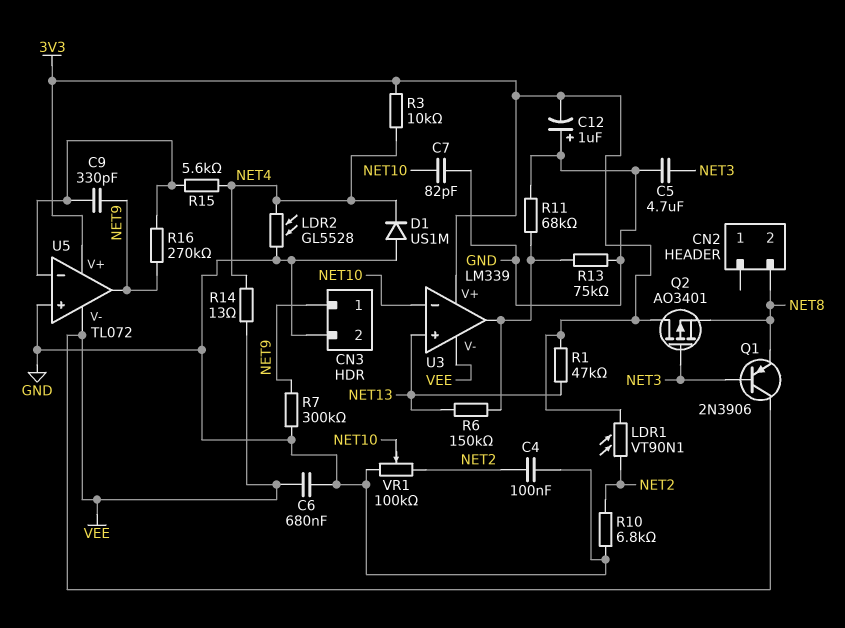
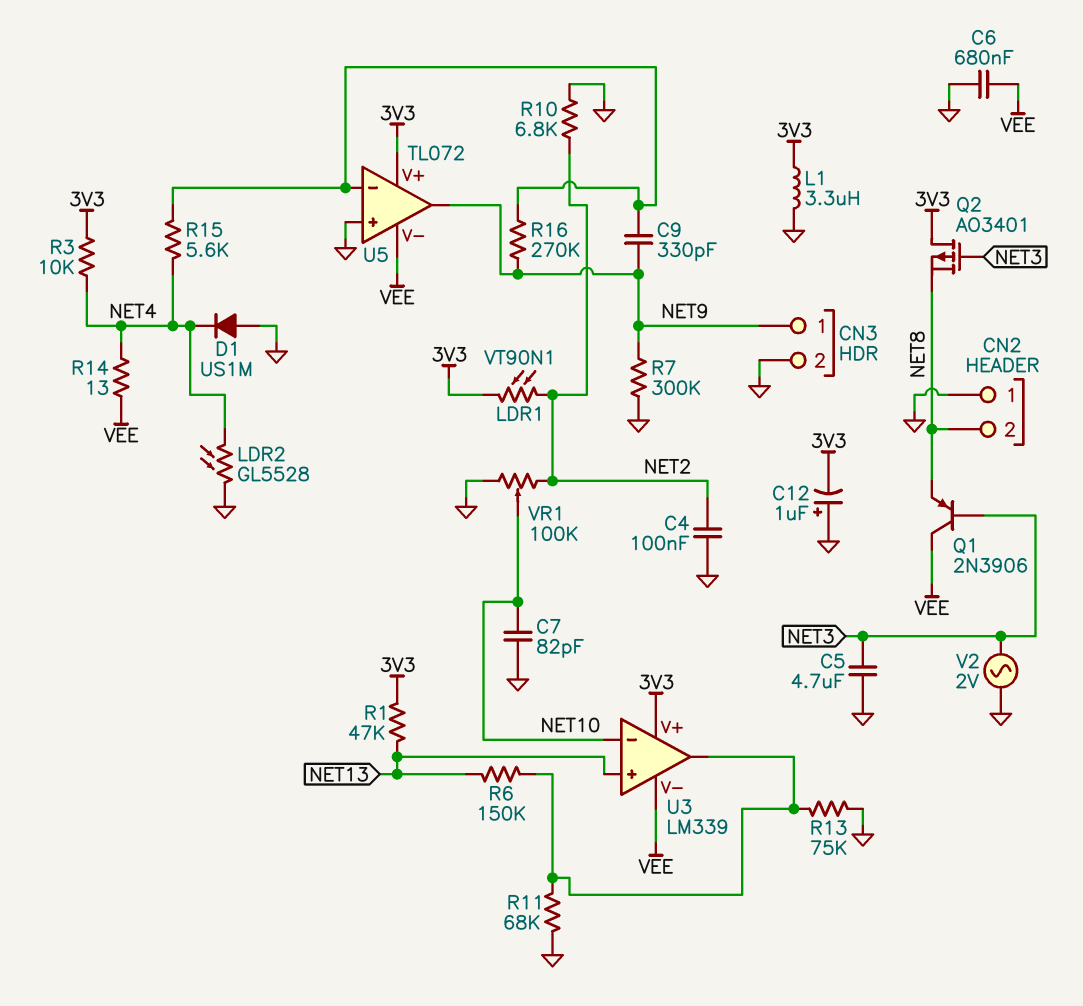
CN2 pin 1: none -> GND
L1: none -> 3.3uH (3V3, GND)
V2: none -> AC 2V (GND, NET3)

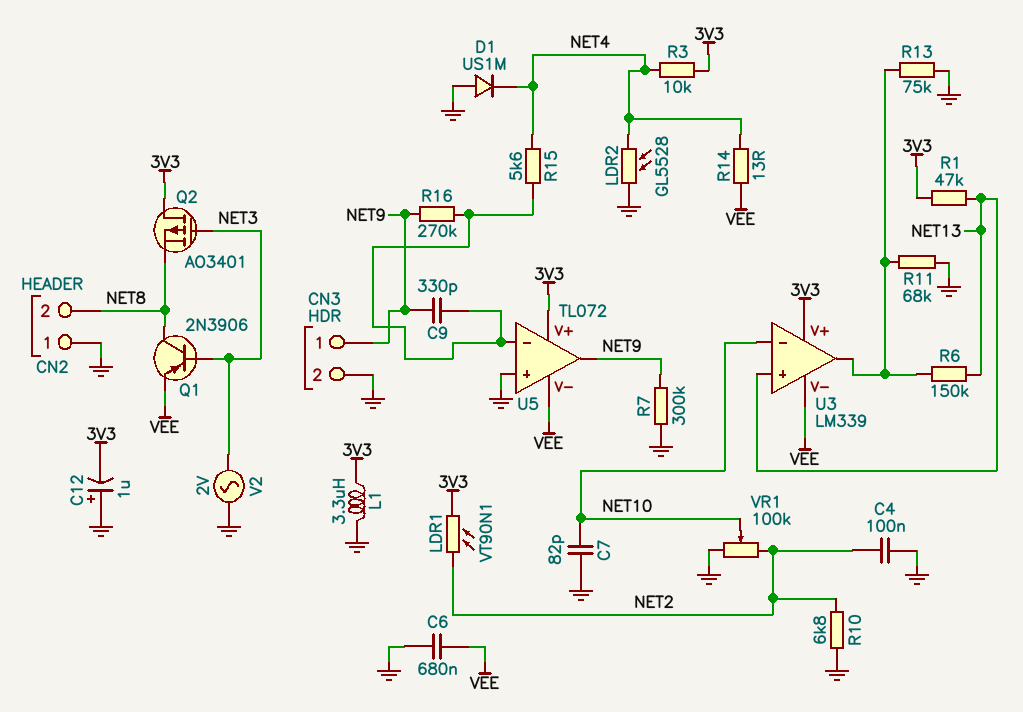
C5: 4.7uF (GND, NET3) -> none
Q1: PNP 2N3906 (B NET3, C VEE, E NET8) -> PNP 2N3906 (B NET3, C NET8, E VEE)

